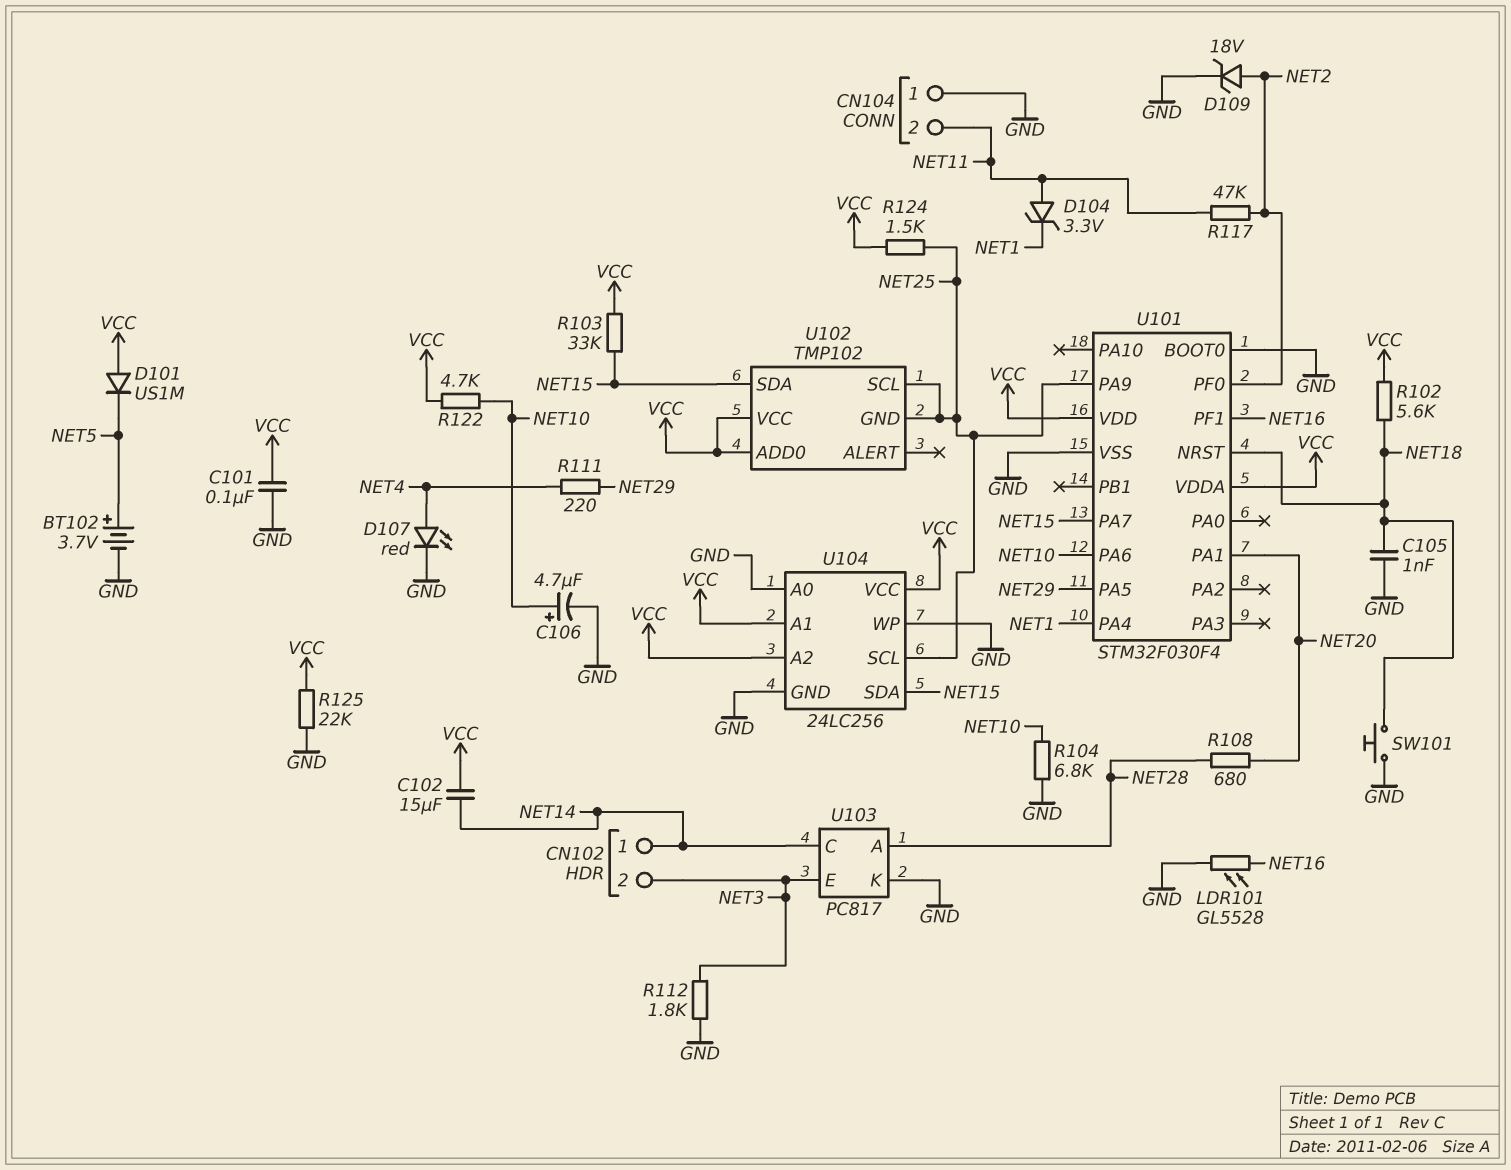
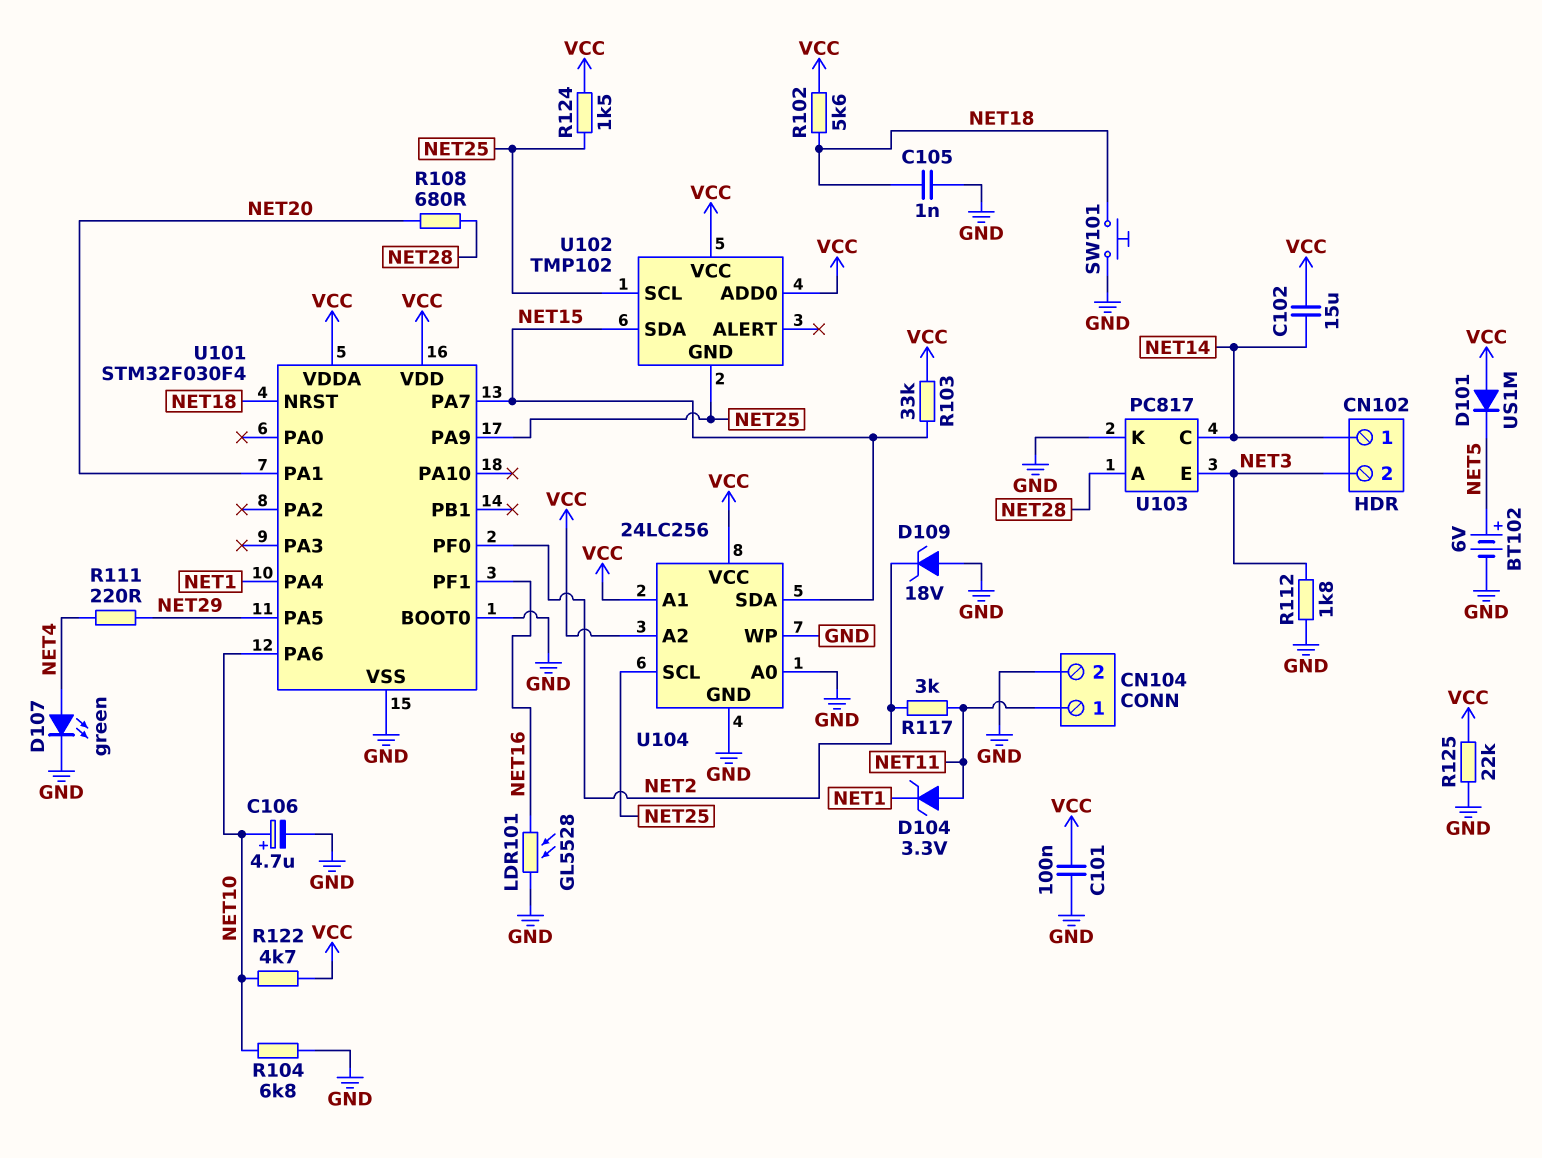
BT102: 3.7V (plus NET5, minus GND) -> 6V (plus NET5, minus GND)
CN104 pin 1: GND -> NET11
CN104 pin 2: NET11 -> GND
D107: LED red (A NET4, K GND) -> LED green (A NET4, K GND)
D109: zener 18V (A NET2, K GND) -> zener 18V (A GND, K NET2)
R117: 47k (NET2, NET11) -> 3k (NET2, NET11)

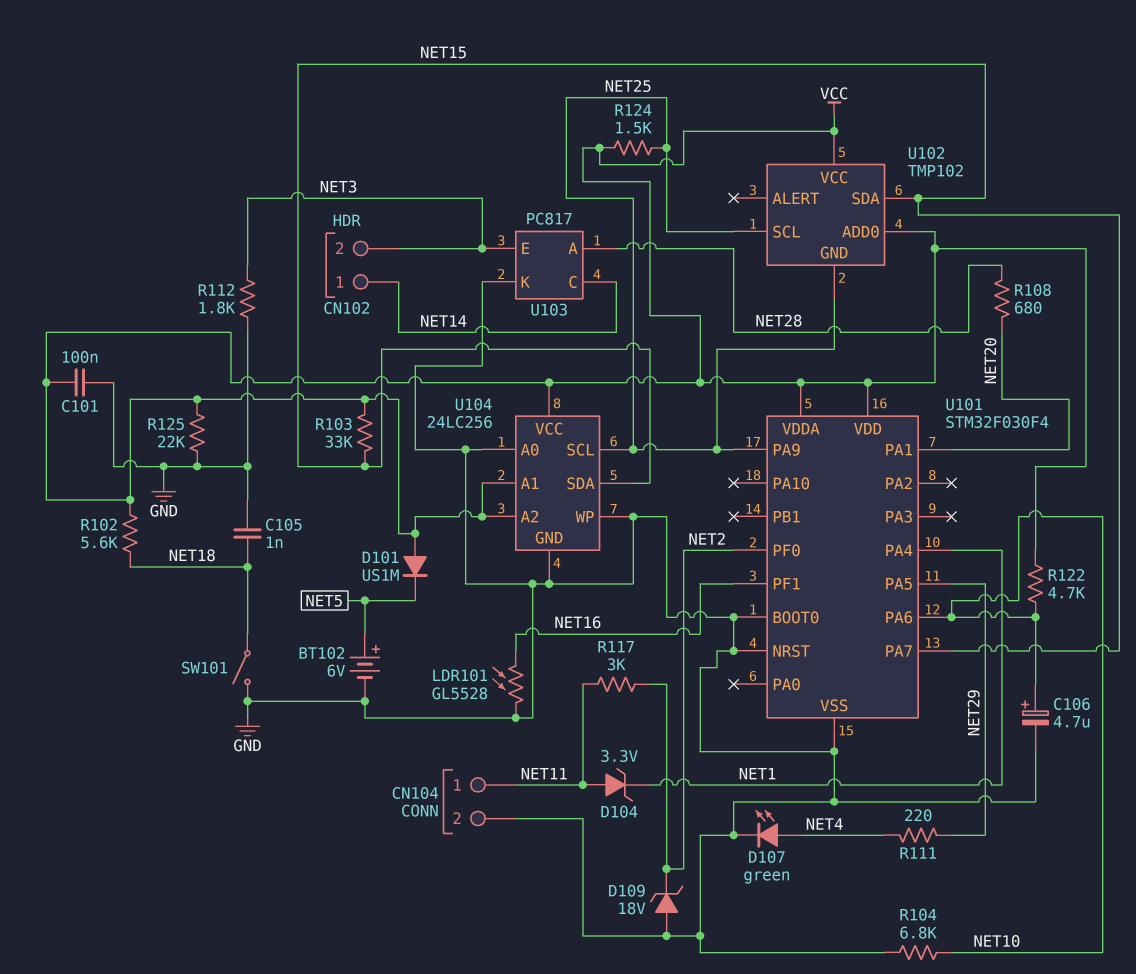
C102: 15uF (NET14, VCC) -> none
SW101: button (GND, NET18) -> switch (GND, NET18)
U101 pin NRST: NET18 -> GND

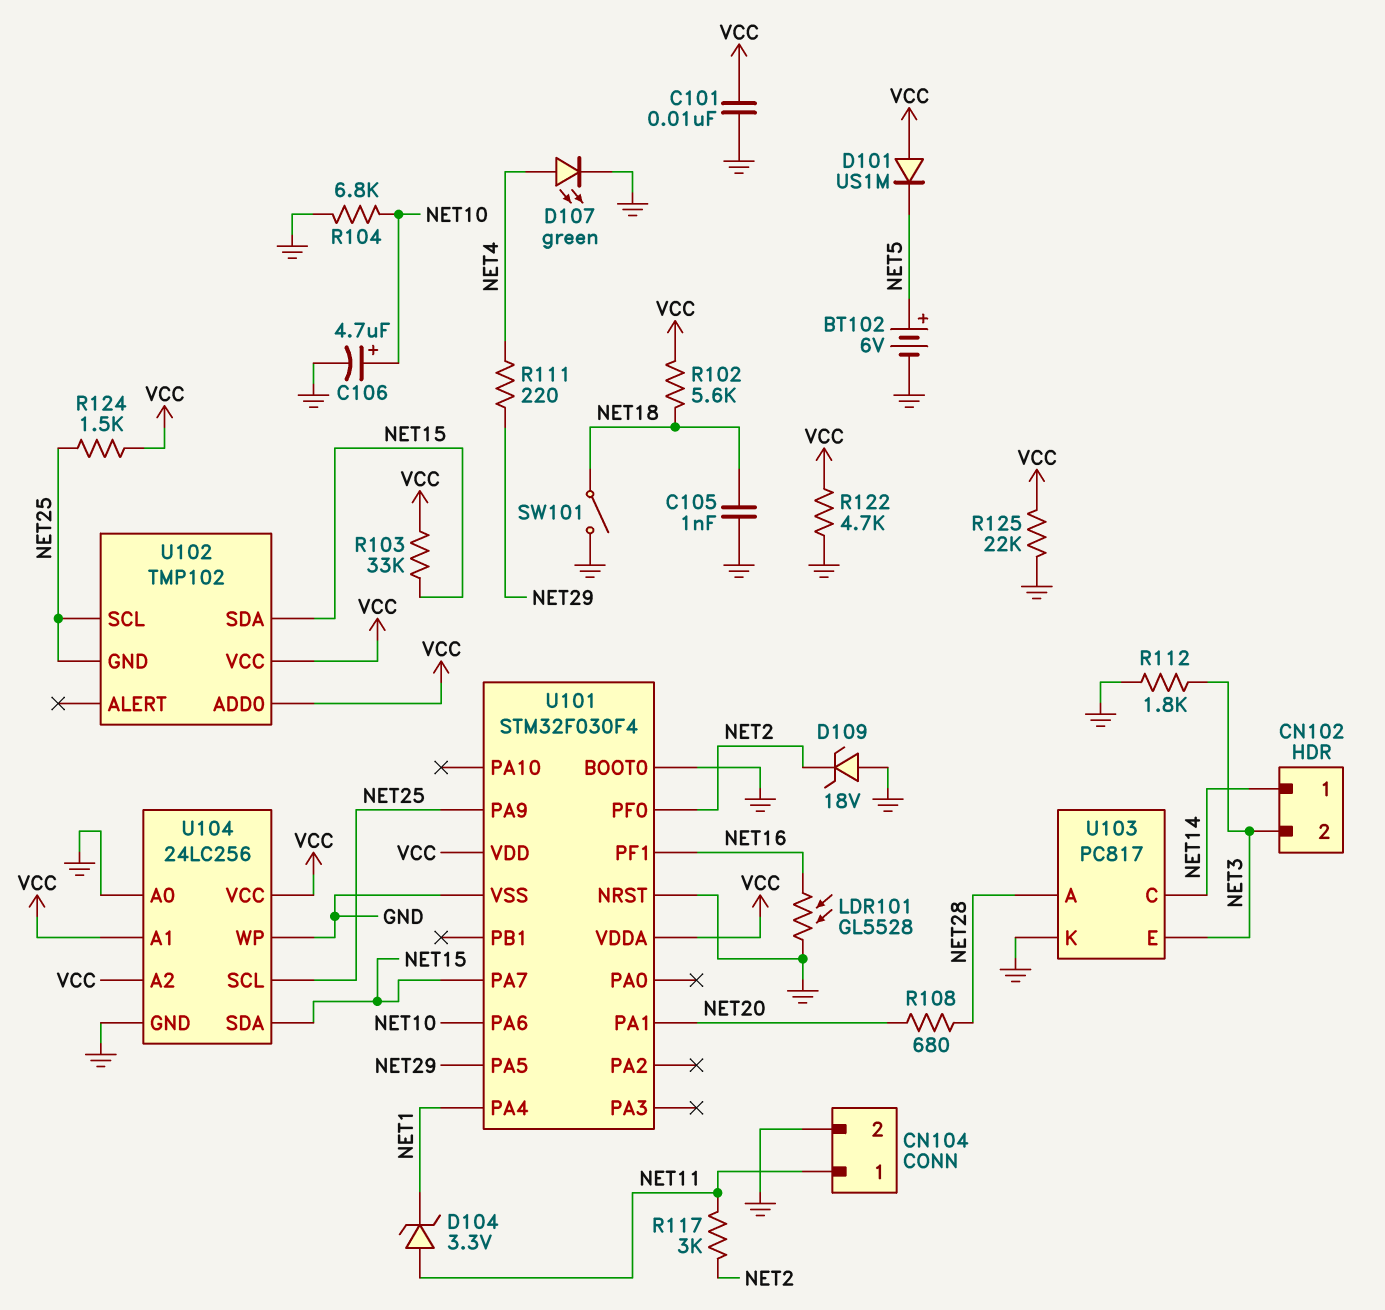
C101: 100nF (GND, VCC) -> 10nF (GND, VCC)
R122: 4.7k (NET10, VCC) -> 4.7k (GND, VCC)

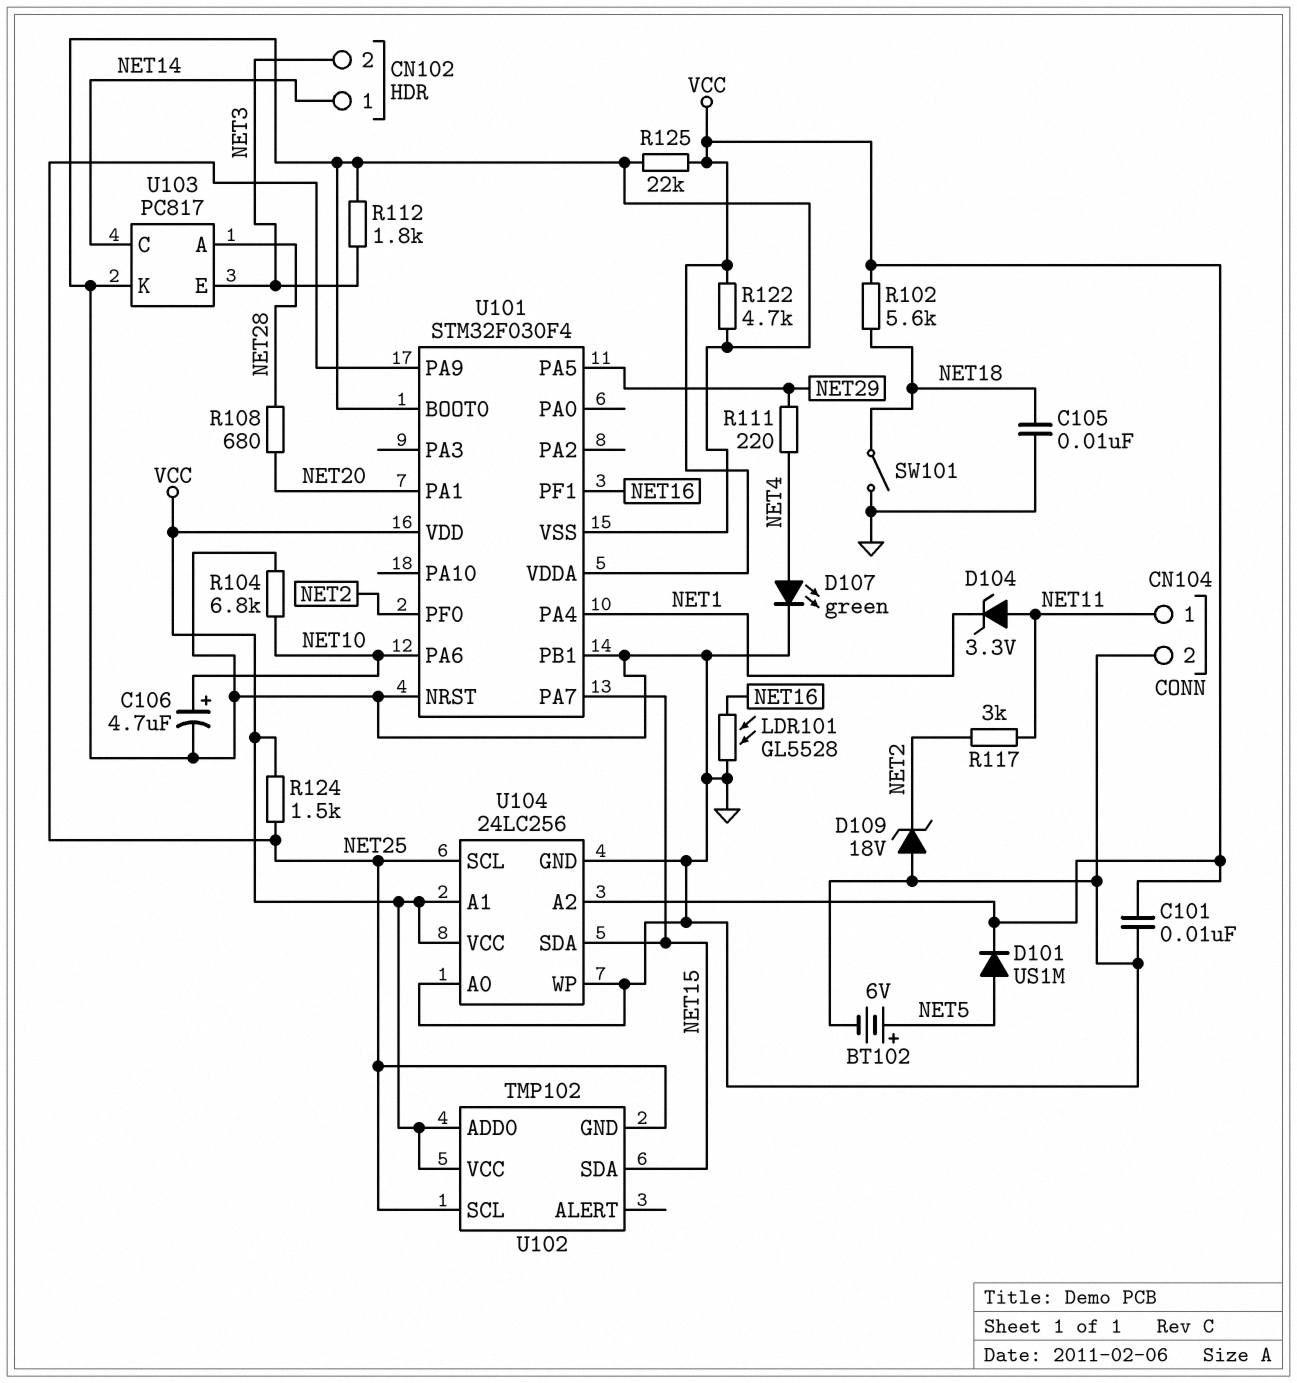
C105: 1nF (GND, NET18) -> 10nF (GND, NET18)
D101: diode US1M (A VCC, K NET5) -> diode US1M (A NET5, K VCC)
R103: 33k (NET15, VCC) -> none
U101 pin PB1: none -> GND

